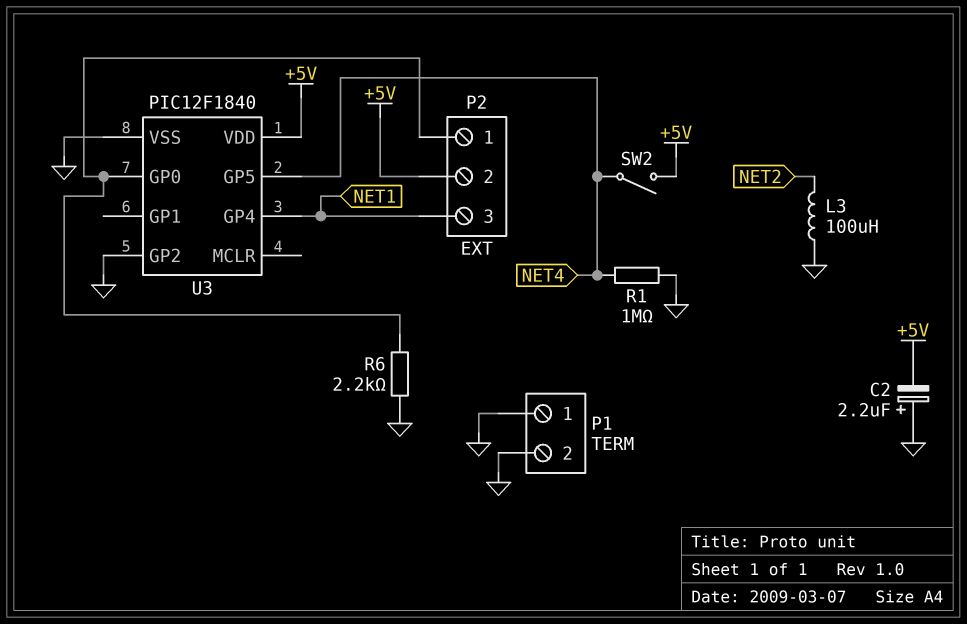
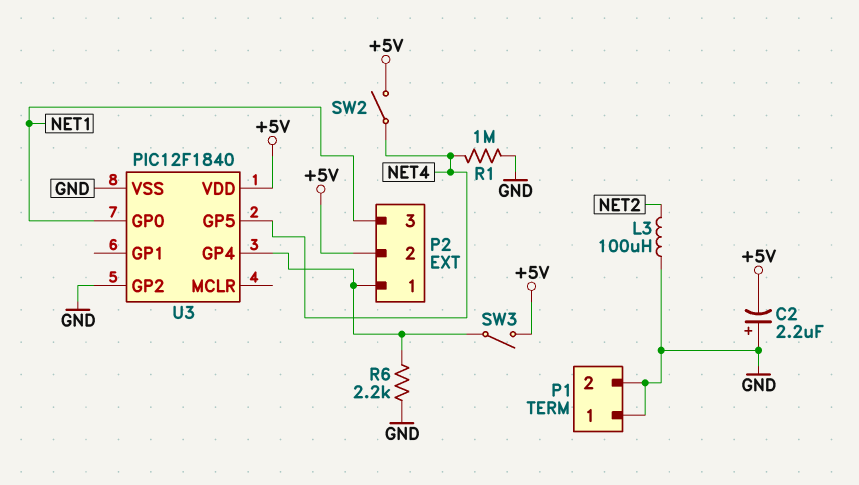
SW3: none -> switch (+5V, P2/1)
U3 pin GP0: P2/1 -> NET1
U3 pin GP4: NET1 -> P2/1

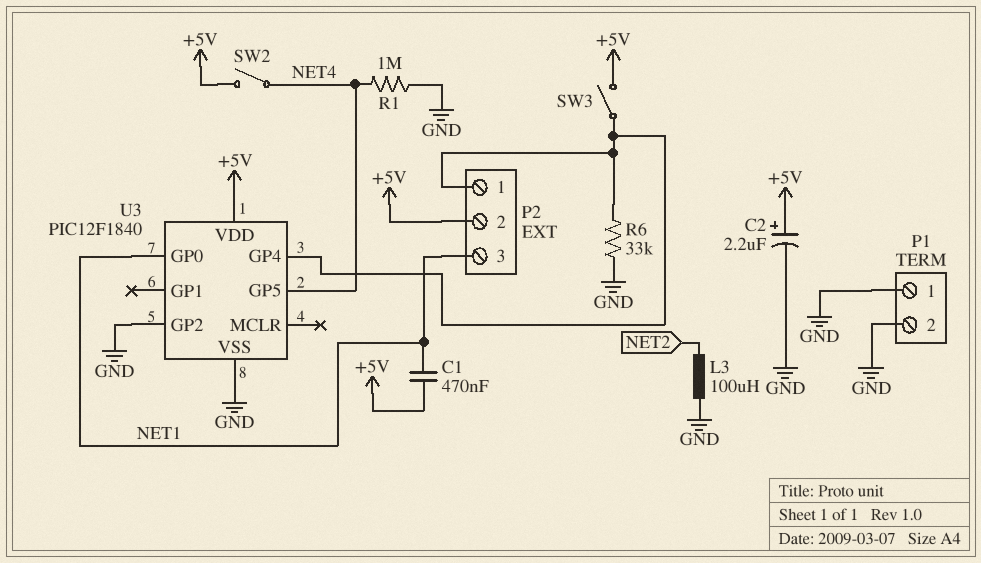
C1: none -> 470nF (+5V, NET1)
C2: 2.2uF (plus GND, minus +5V) -> 2.2uF (plus +5V, minus GND)
R6: 2.2k (GND, P2/1) -> 33k (GND, P2/1)

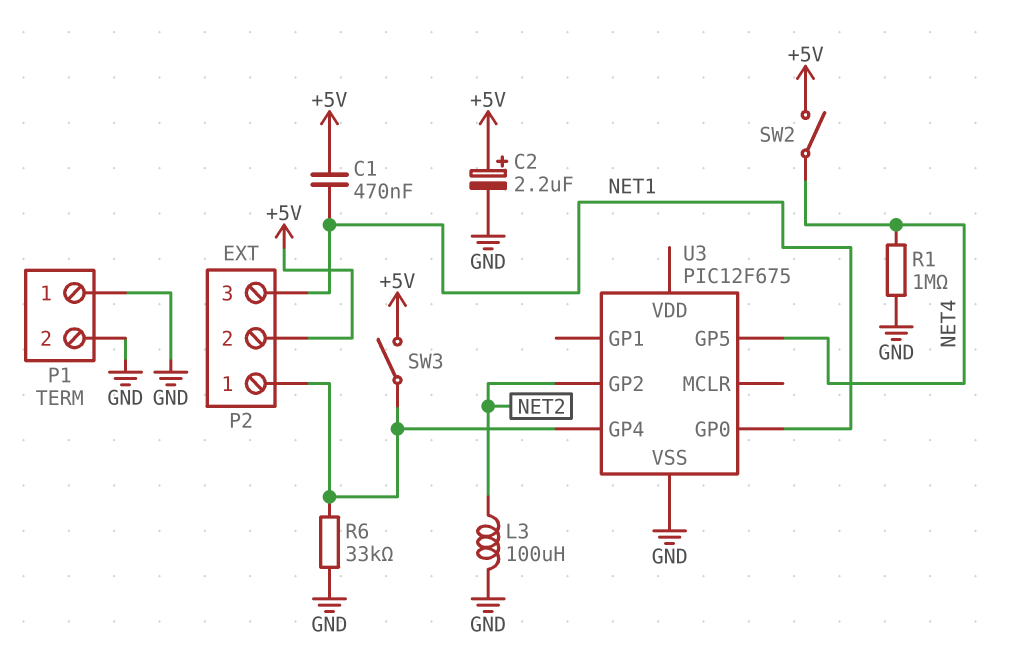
U3: PIC12F1840 -> PIC12F675
U3 pin GP2: GND -> NET2
U3 pin VDD: +5V -> none

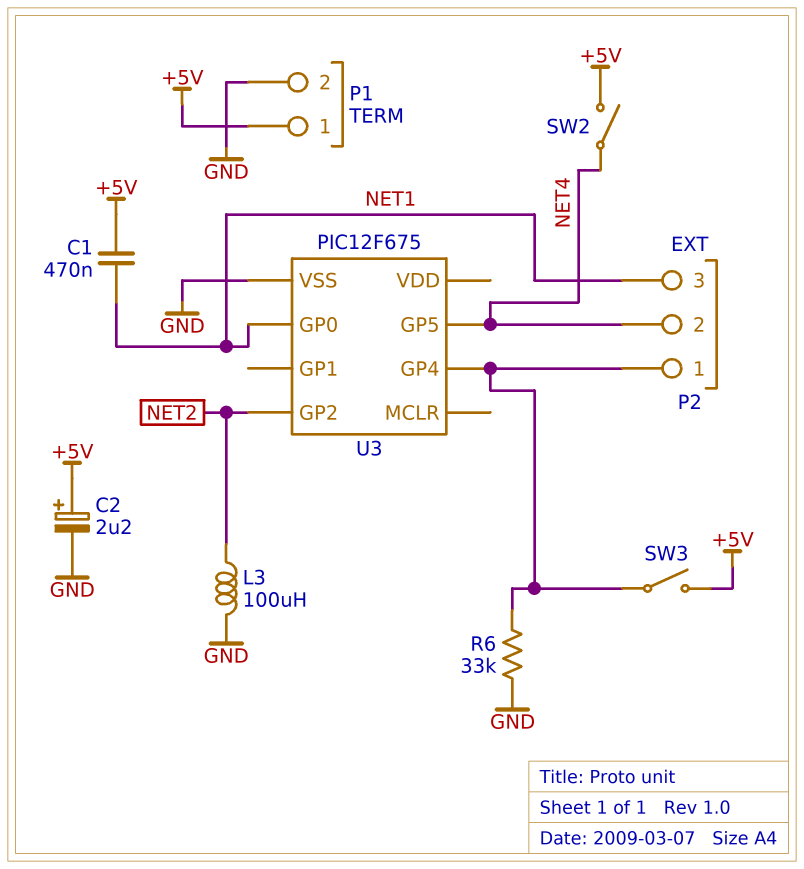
P1 pin 1: GND -> +5V
P2 pin 2: +5V -> NET4
R1: 1M (GND, NET4) -> none

